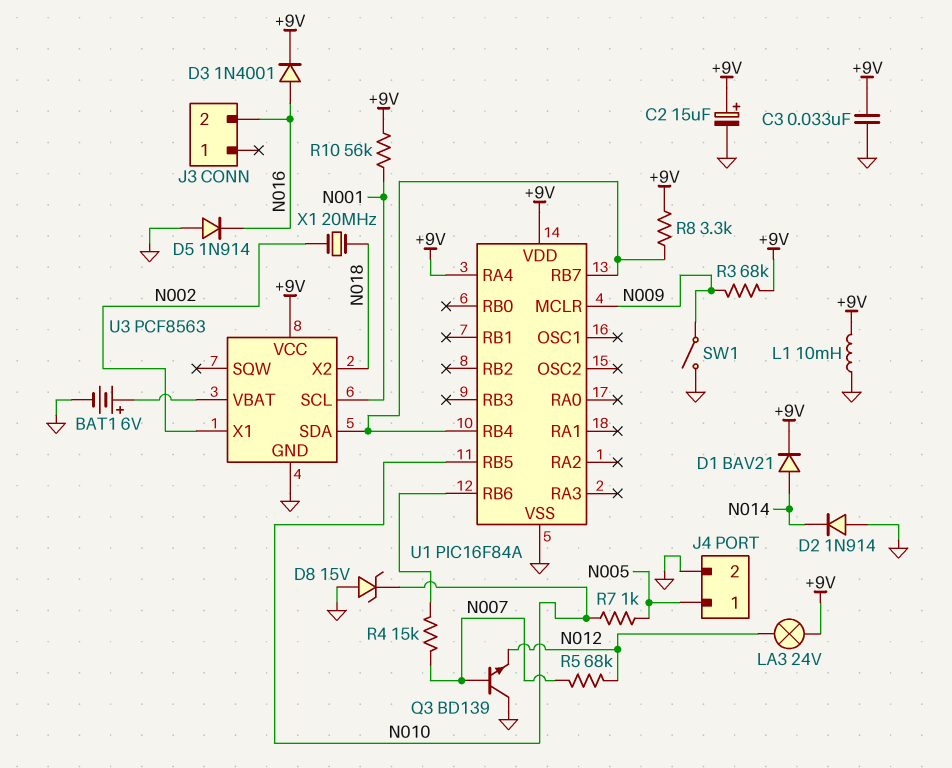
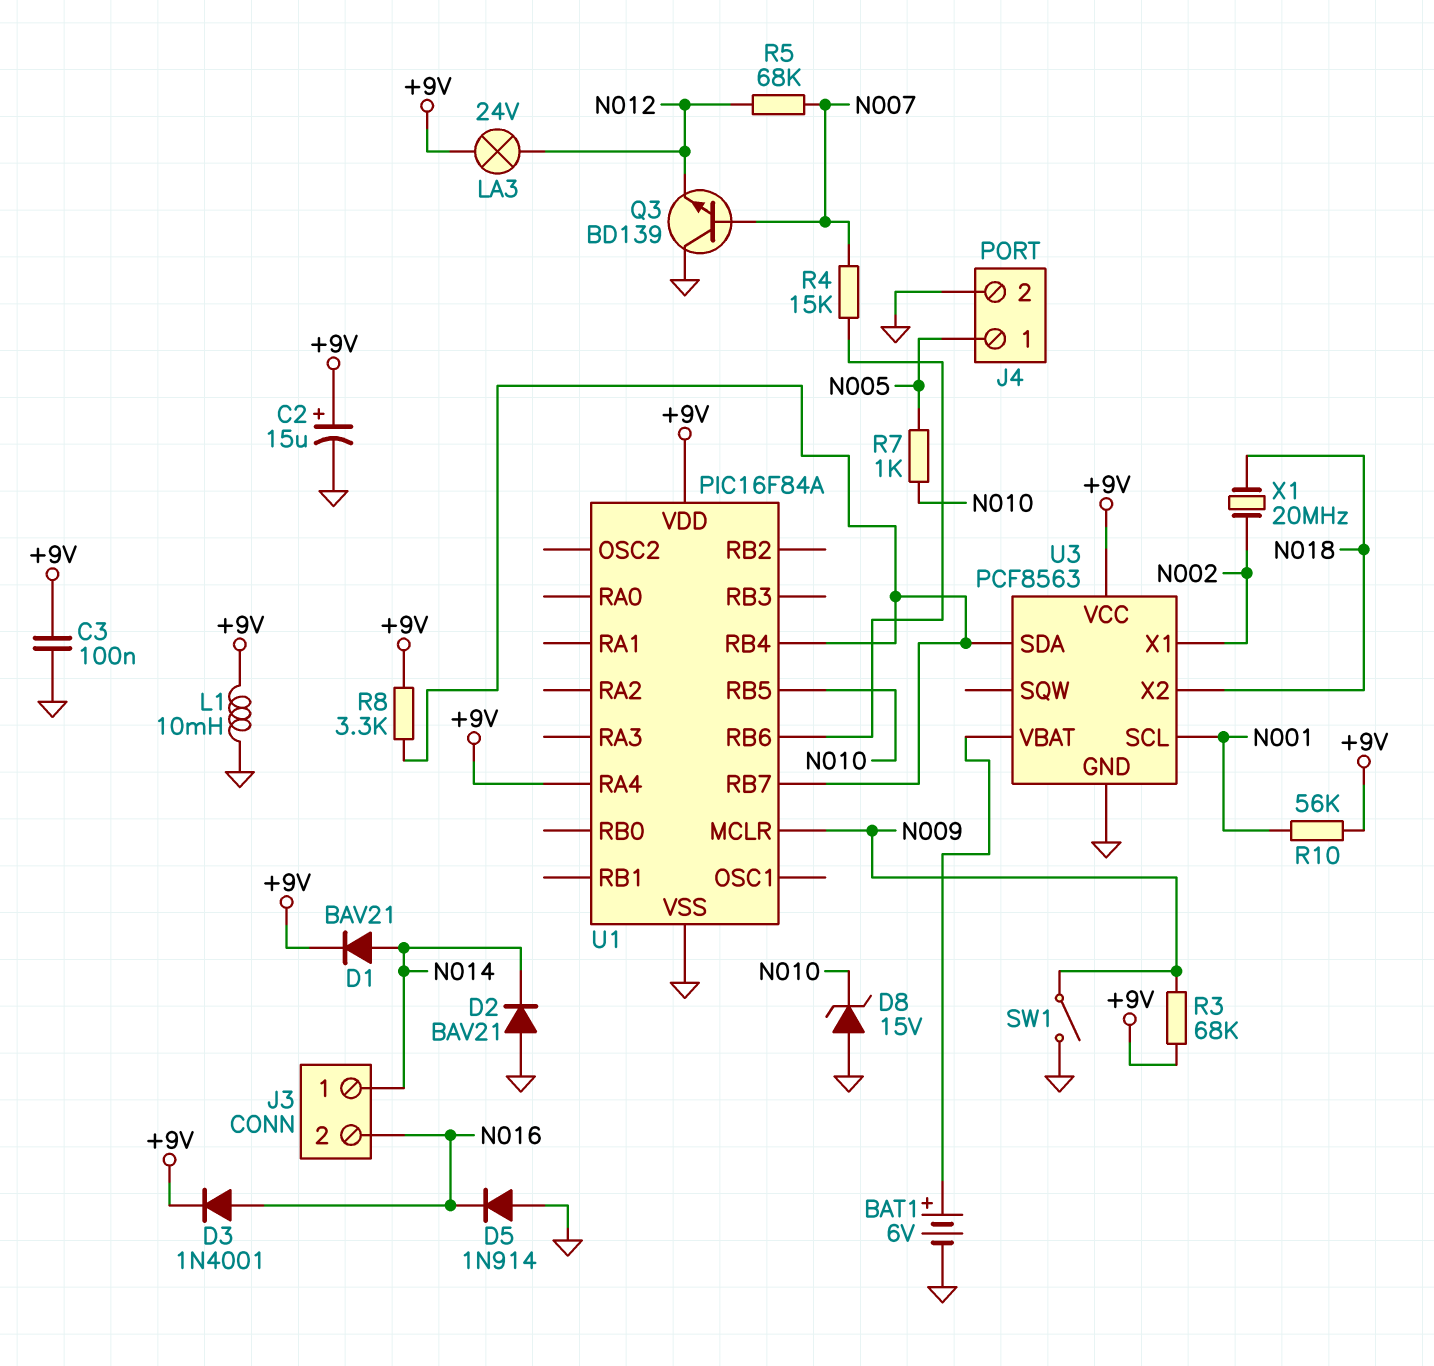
C3: 33nF (+9V, GND) -> 100nF (+9V, GND)
D2: diode 1N914 (A GND, K N014) -> diode BAV21 (A GND, K N014)
J3 pin 1: none -> N014

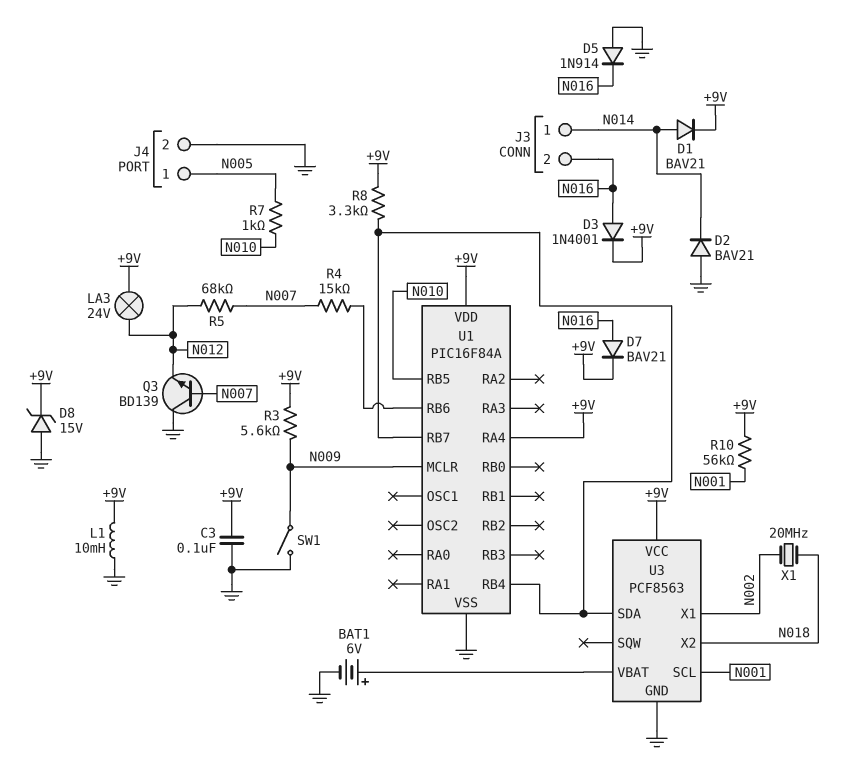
C2: 15uF (plus +9V, minus GND) -> none
D7: none -> diode BAV21 (A N016, K +9V)
D8: zener 15V (A GND, K N010) -> zener 15V (A GND, K +9V)
R3: 68k (+9V, N009) -> 5.6k (+9V, N009)

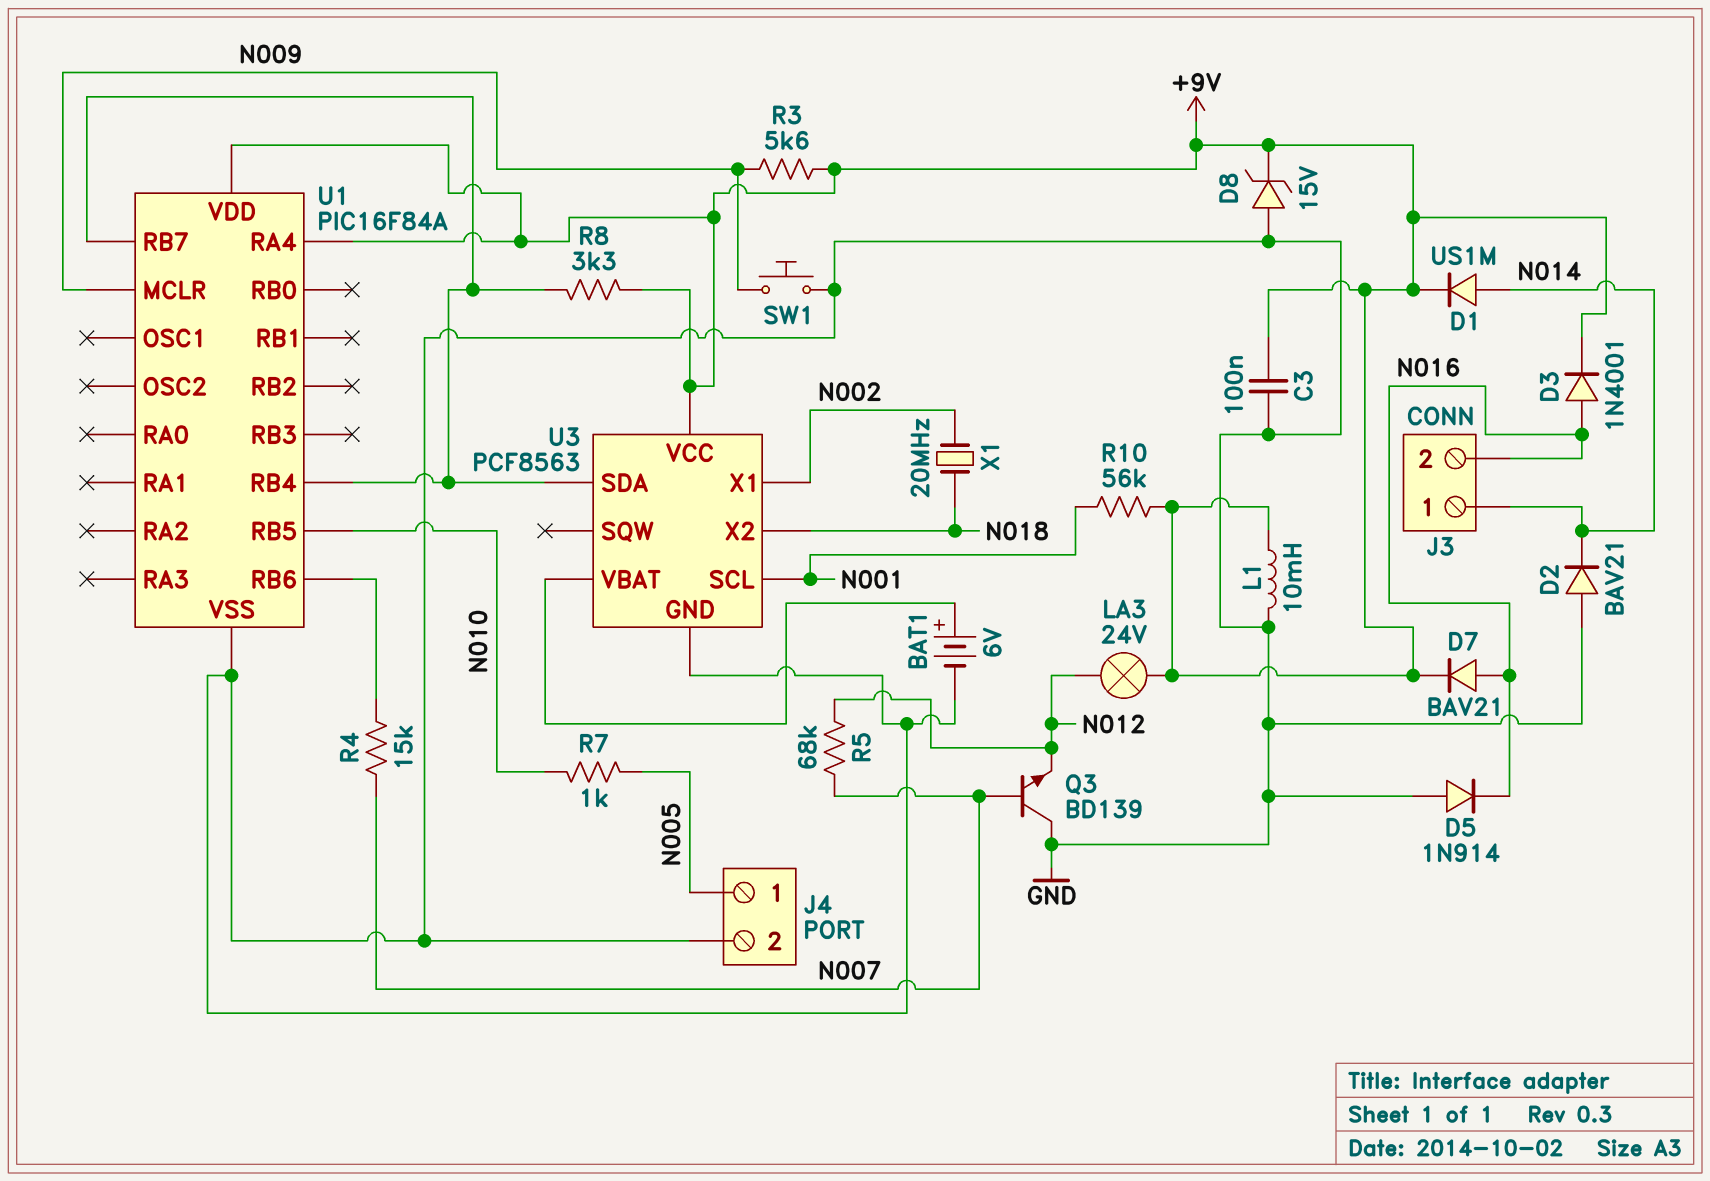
D1: diode BAV21 (A N014, K +9V) -> diode US1M (A N014, K +9V)
SW1: switch (GND, N009) -> button (GND, N009)

